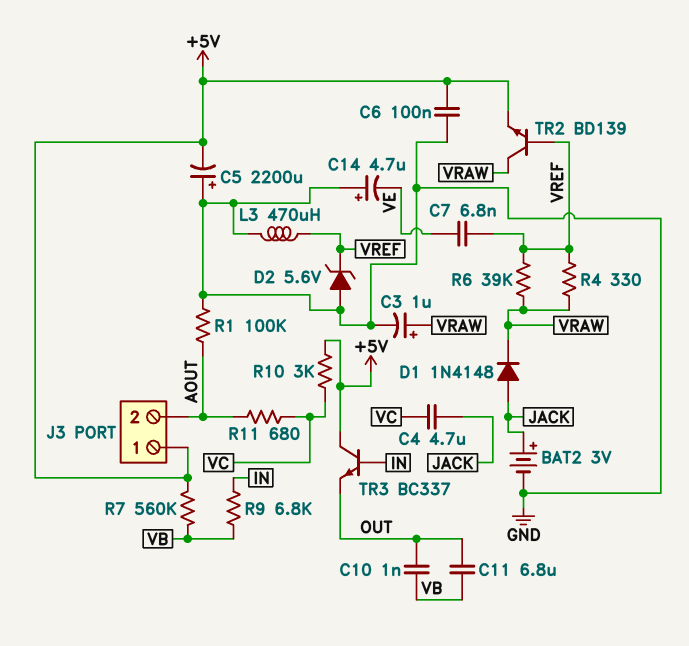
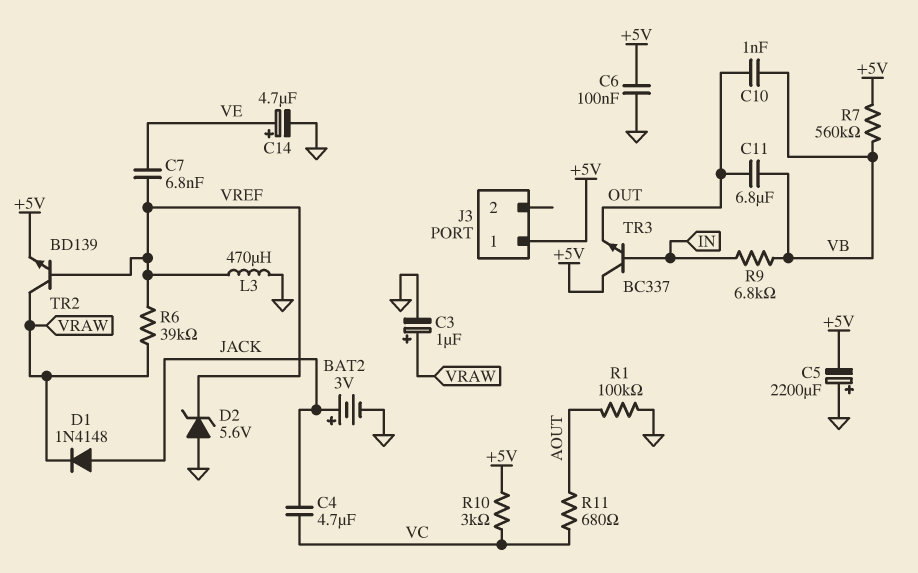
C14: 4.7uF (plus GND, minus VE) -> 4.7uF (plus VE, minus GND)
J3 pin 2: AOUT -> none
R4: 330 (VRAW, VREF) -> none

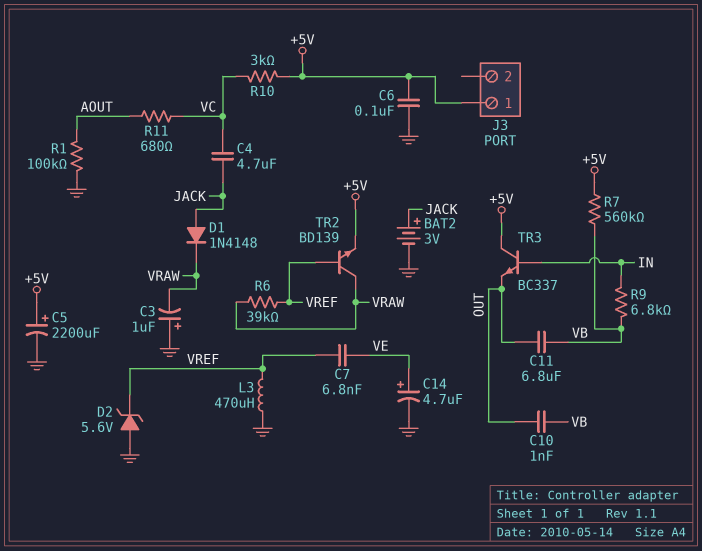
C3: 1uF (plus VRAW, minus GND) -> 1uF (plus GND, minus VRAW)
C5: 2200uF (plus GND, minus +5V) -> 2200uF (plus +5V, minus GND)

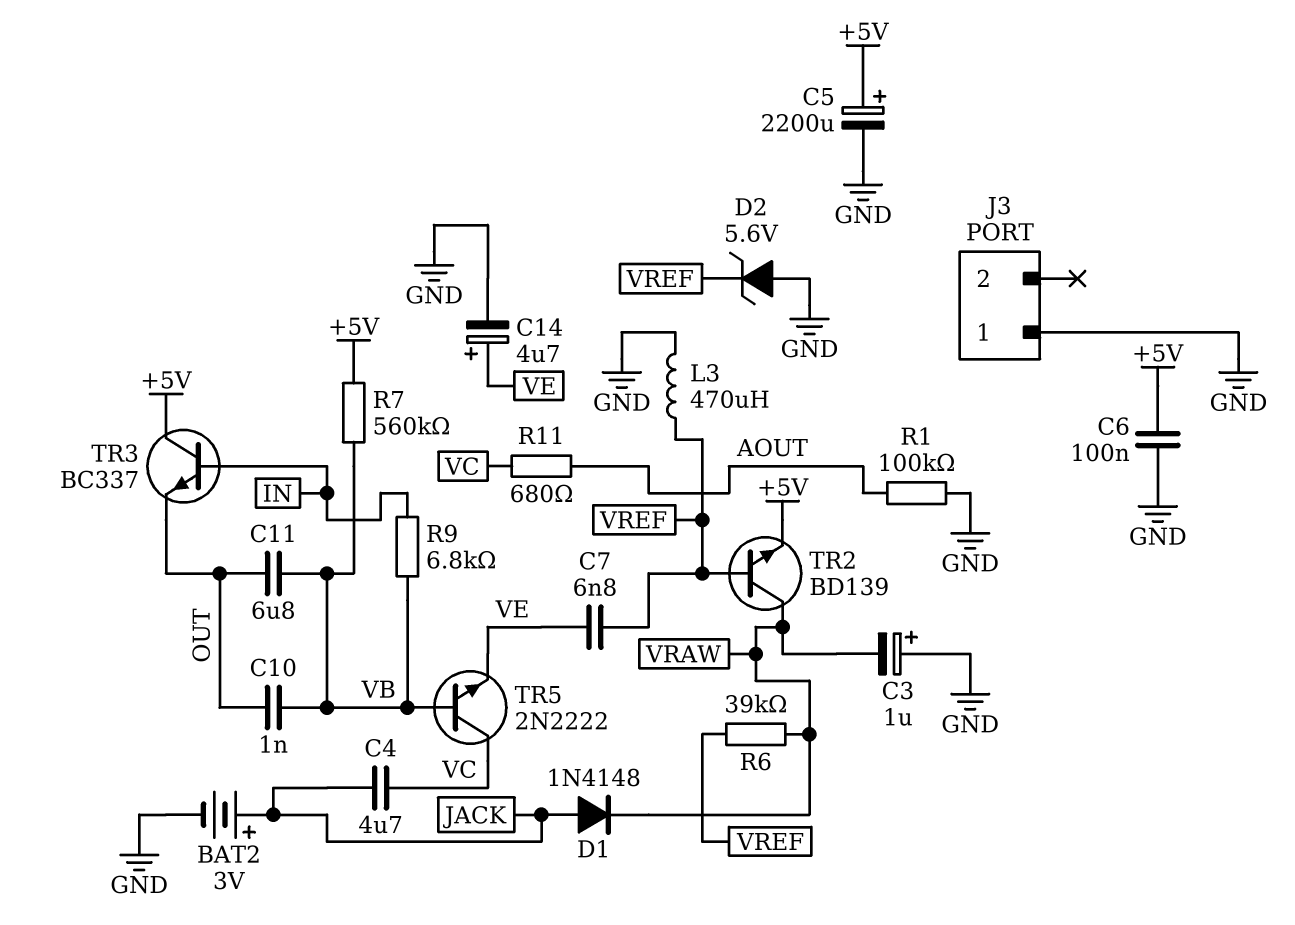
J3 pin 1: +5V -> GND
R10: 3k (+5V, VC) -> none
TR5: none -> NPN 2N2222 (B VB, C VC, E VE)

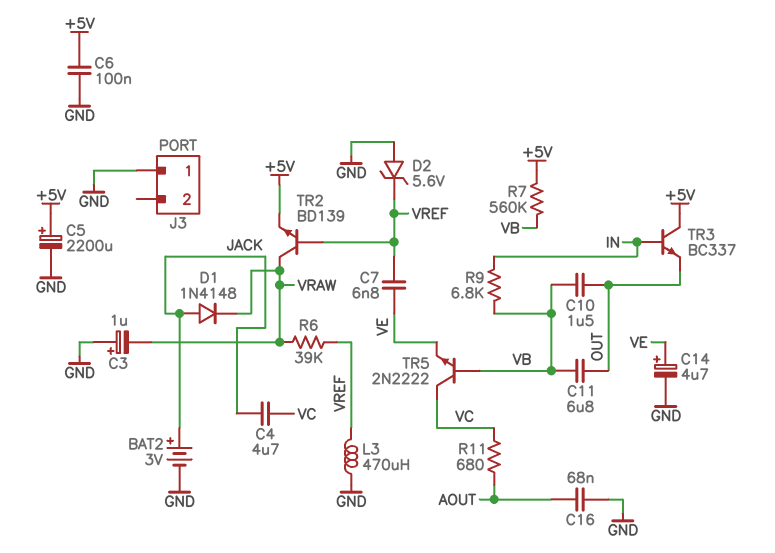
C10: 1nF (OUT, VB) -> 1.5uF (OUT, VB)
C16: none -> 68nF (AOUT, GND)
R1: 100k (AOUT, GND) -> none

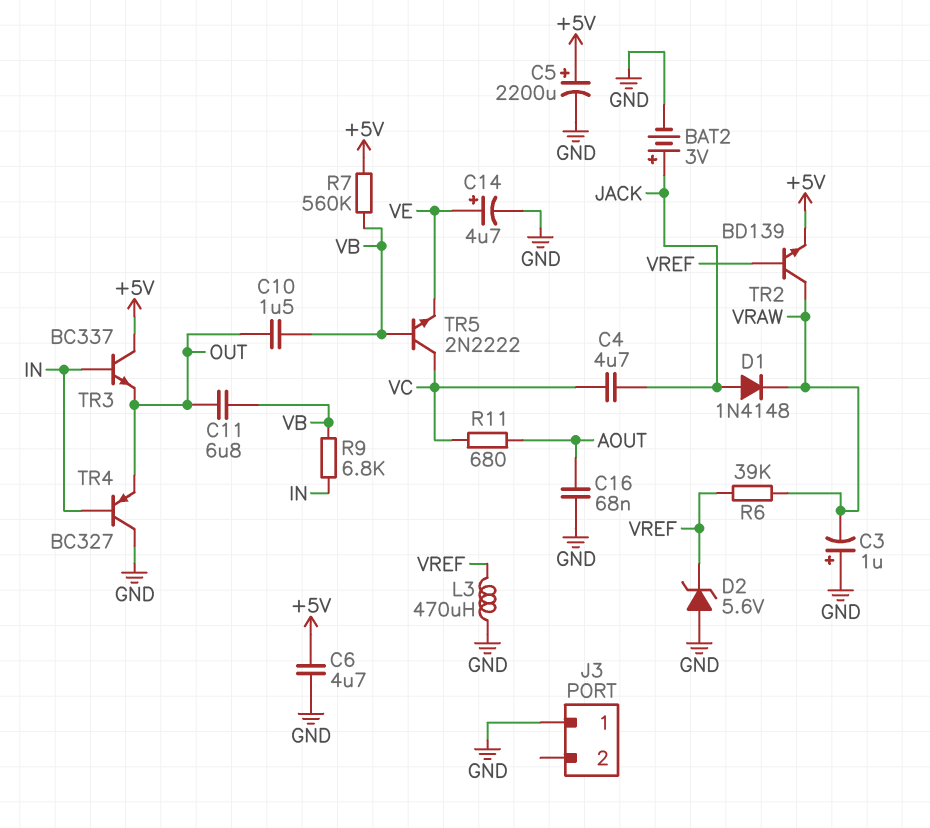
C6: 100nF (+5V, GND) -> 4.7uF (+5V, GND)
C7: 6.8nF (VE, VREF) -> none
TR4: none -> PNP BC327 (B IN, C GND, E OUT)

